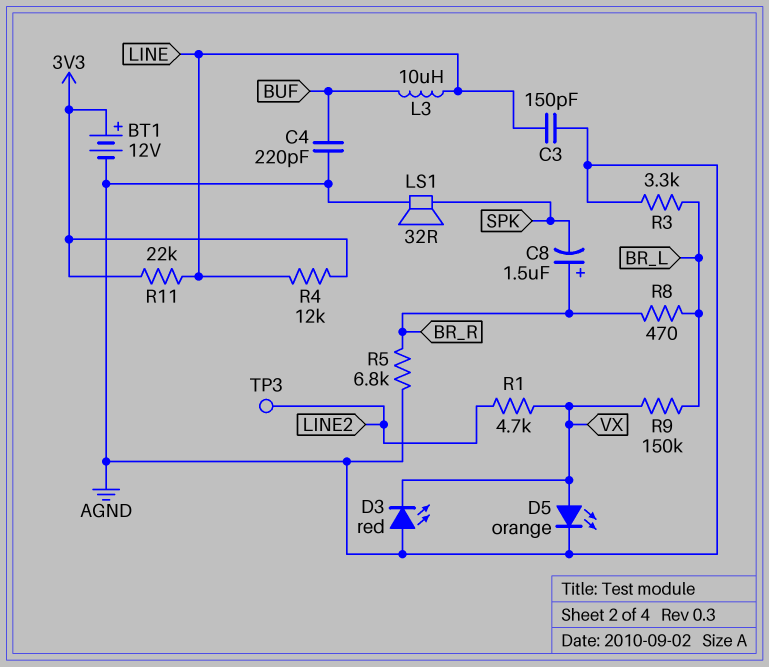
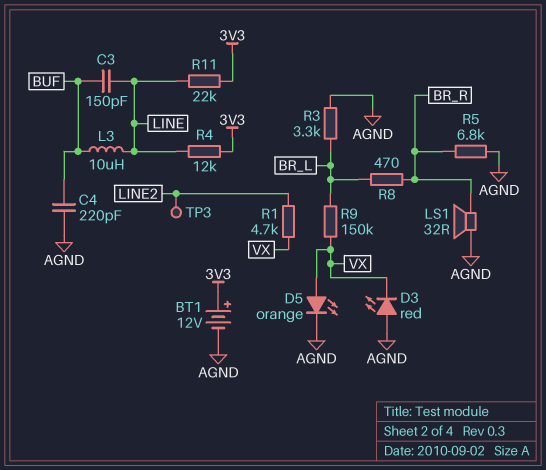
C3: 150pF (AGND, LINE) -> 150pF (BUF, LINE)
C8: 1.5uF (plus BR_R, minus SPK) -> none
LS1: speaker 32R (AGND, SPK) -> speaker 32R (AGND, BR_R)

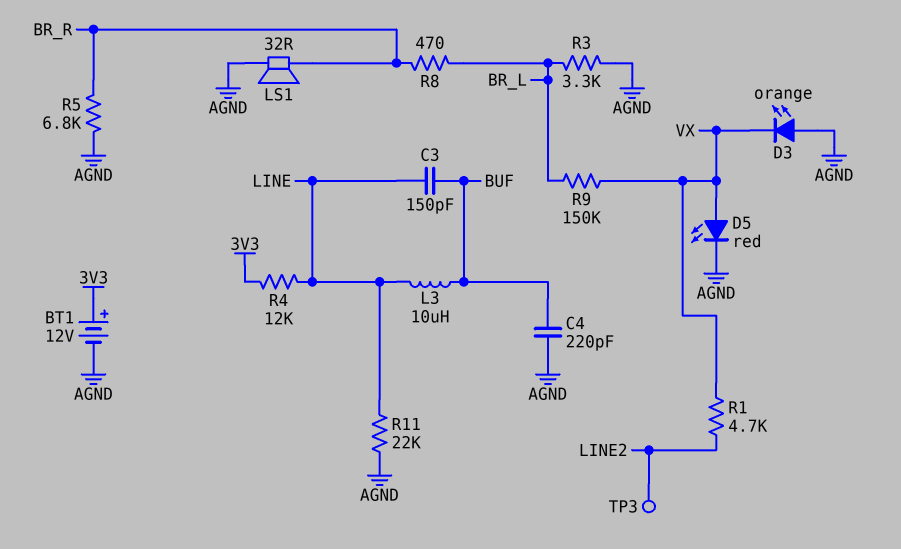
D3: LED red (A AGND, K VX) -> LED orange (A AGND, K VX)
D5: LED orange (A VX, K AGND) -> LED red (A VX, K AGND)
R11: 22k (3V3, LINE) -> 22k (AGND, LINE)

